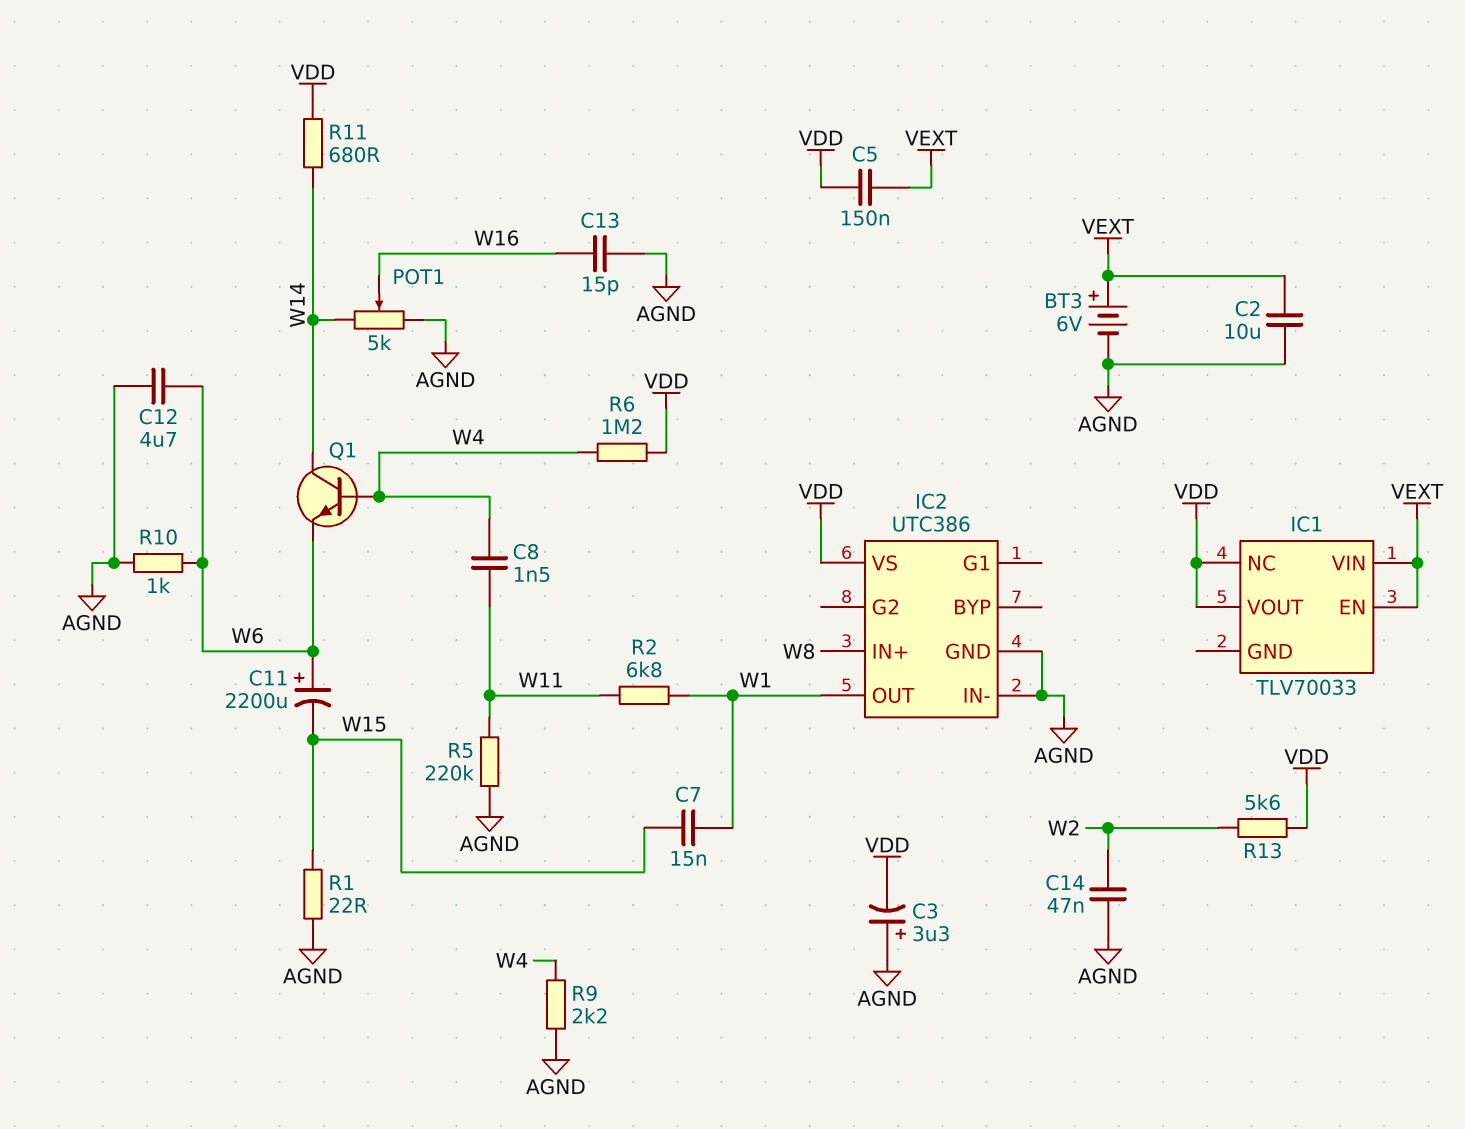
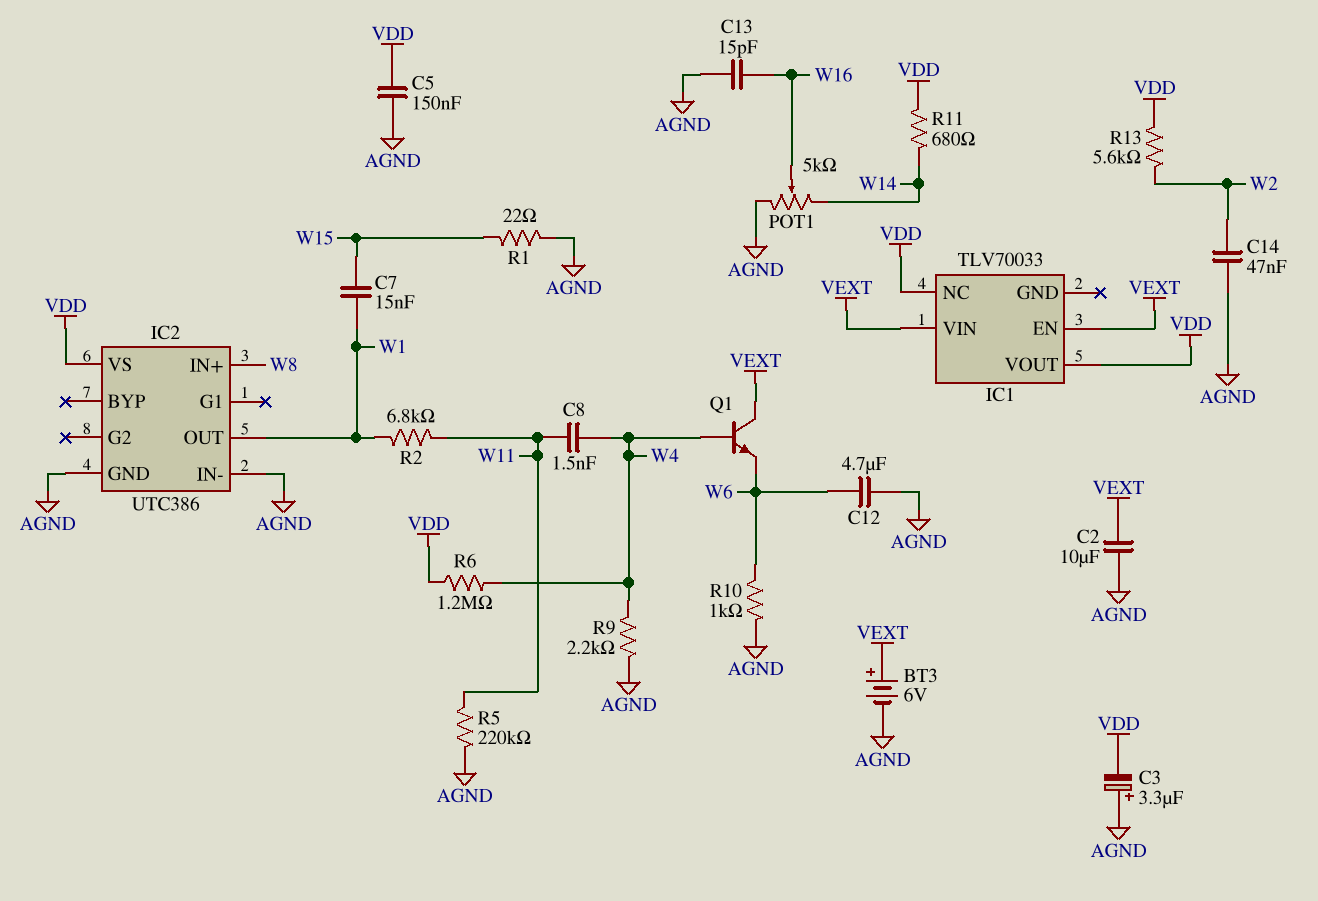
C5: 150nF (VDD, VEXT) -> 150nF (AGND, VDD)
C11: 2200uF (plus W6, minus W15) -> none
Q1: NPN (B W4, C W14, E W6) -> NPN (B W4, C VEXT, E W6)

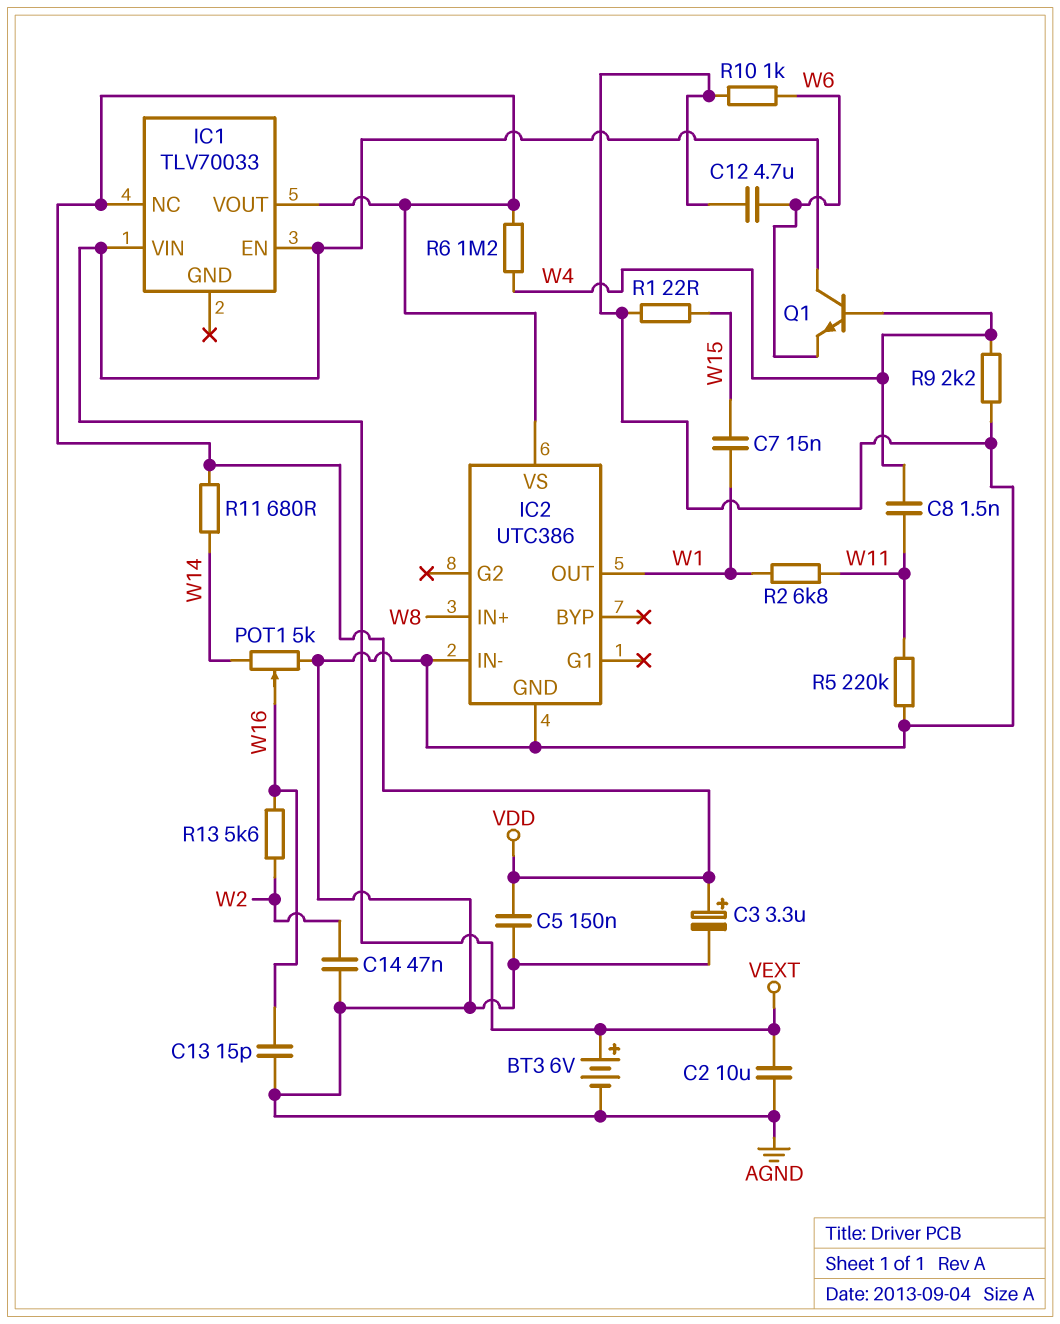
C3: 3.3uF (plus AGND, minus VDD) -> 3.3uF (plus VDD, minus AGND)
R13: 5.6k (VDD, W2) -> 5.6k (W2, W16)

